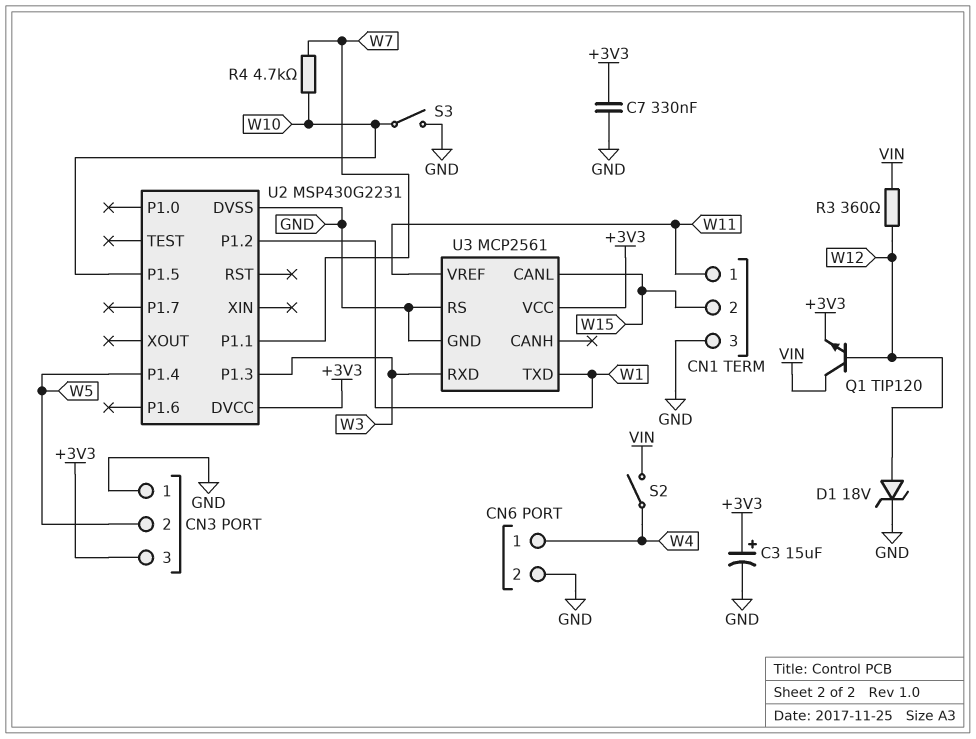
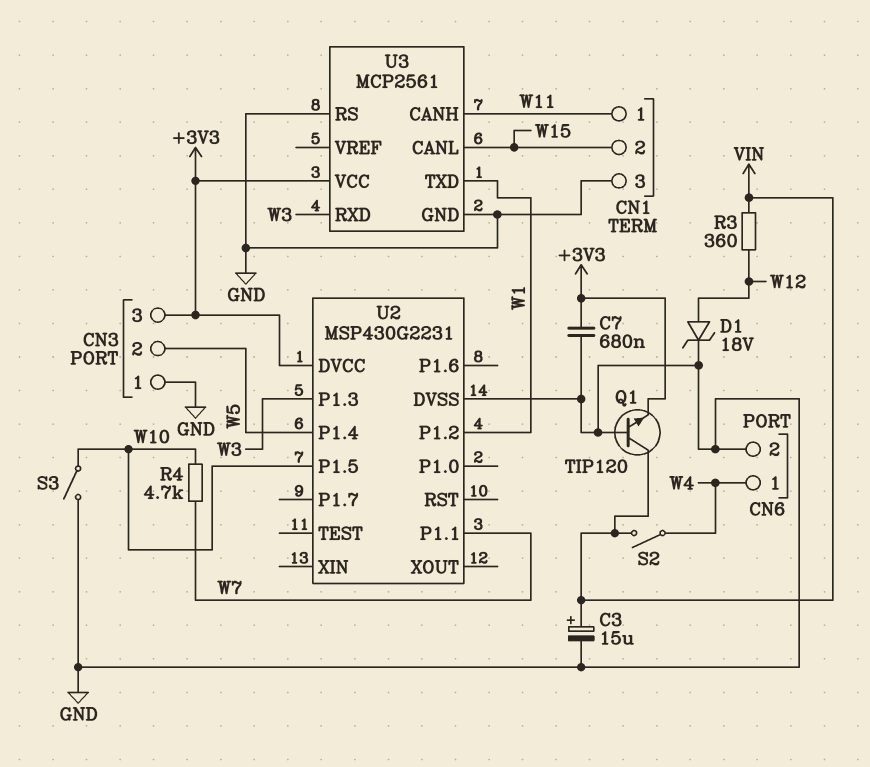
C3: 15uF (plus +3V3, minus GND) -> 15uF (plus VIN, minus GND)
C7: 330nF (+3V3, GND) -> 680nF (+3V3, GND)
Q1: NPN TIP120 (B W12, C VIN, E +3V3) -> NPN TIP120 (B GND, C VIN, E +3V3)
U3 pin CANH: none -> W11
U3 pin VREF: W11 -> none

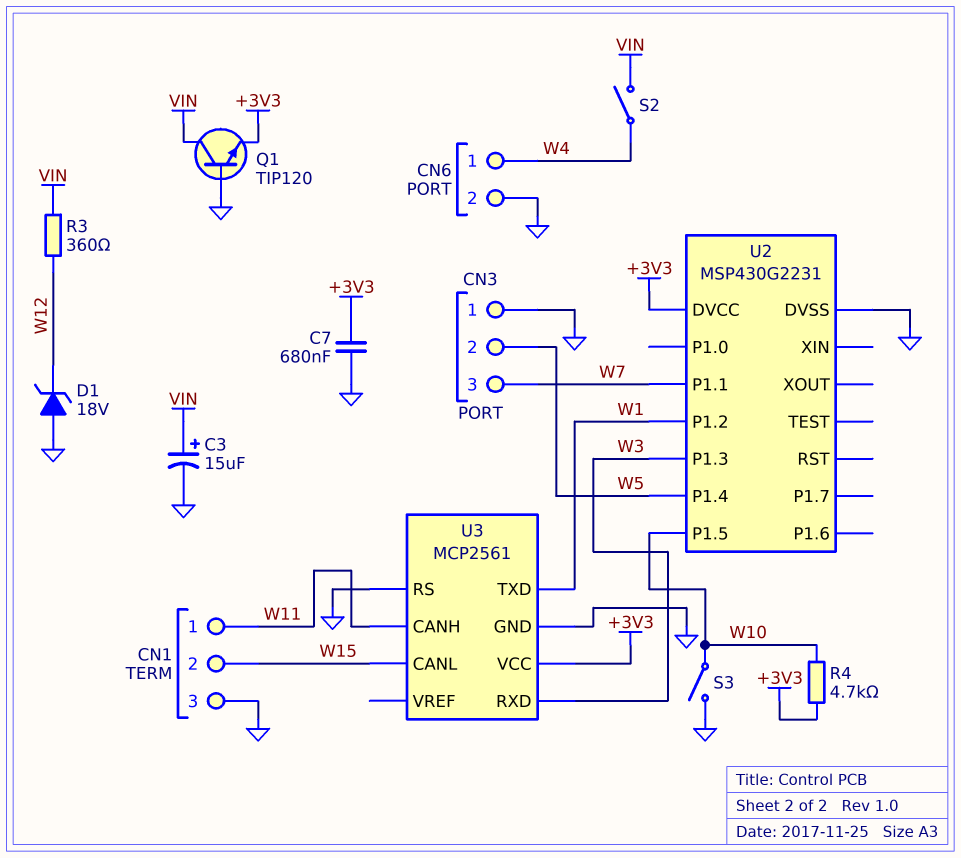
CN3 pin 3: +3V3 -> W7
D1: zener 18V (A W12, K GND) -> zener 18V (A GND, K W12)
R4: 4.7k (W7, W10) -> 4.7k (+3V3, W10)

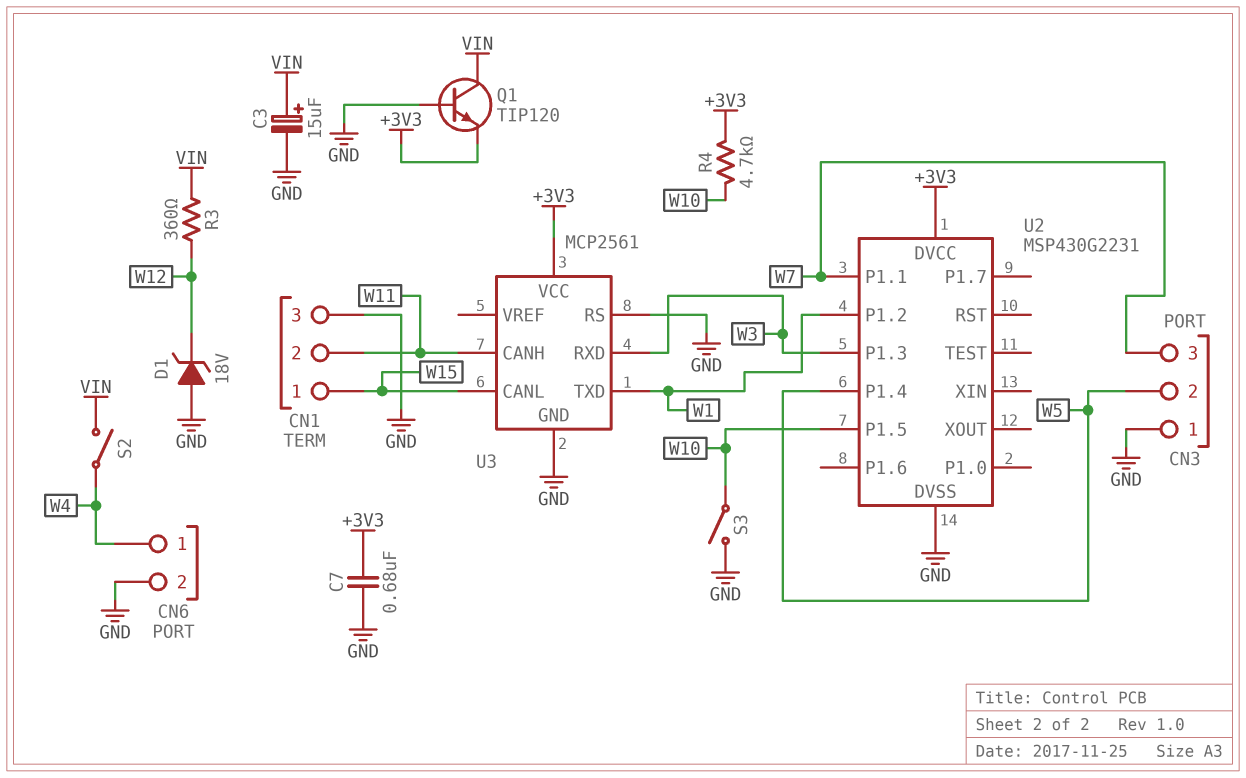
CN1 pin 1: W11 -> W15
CN1 pin 2: W15 -> W11

